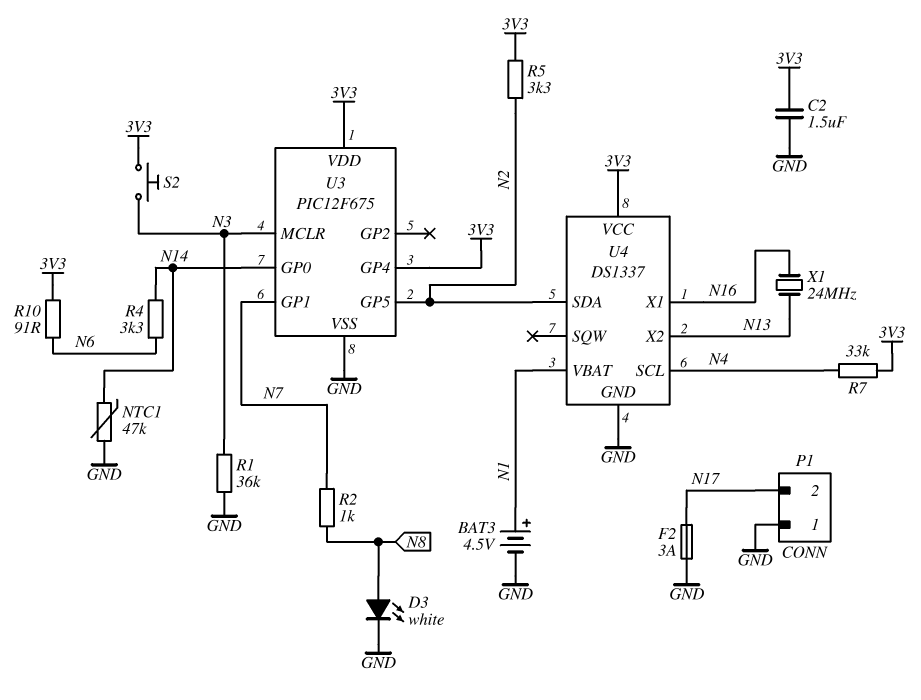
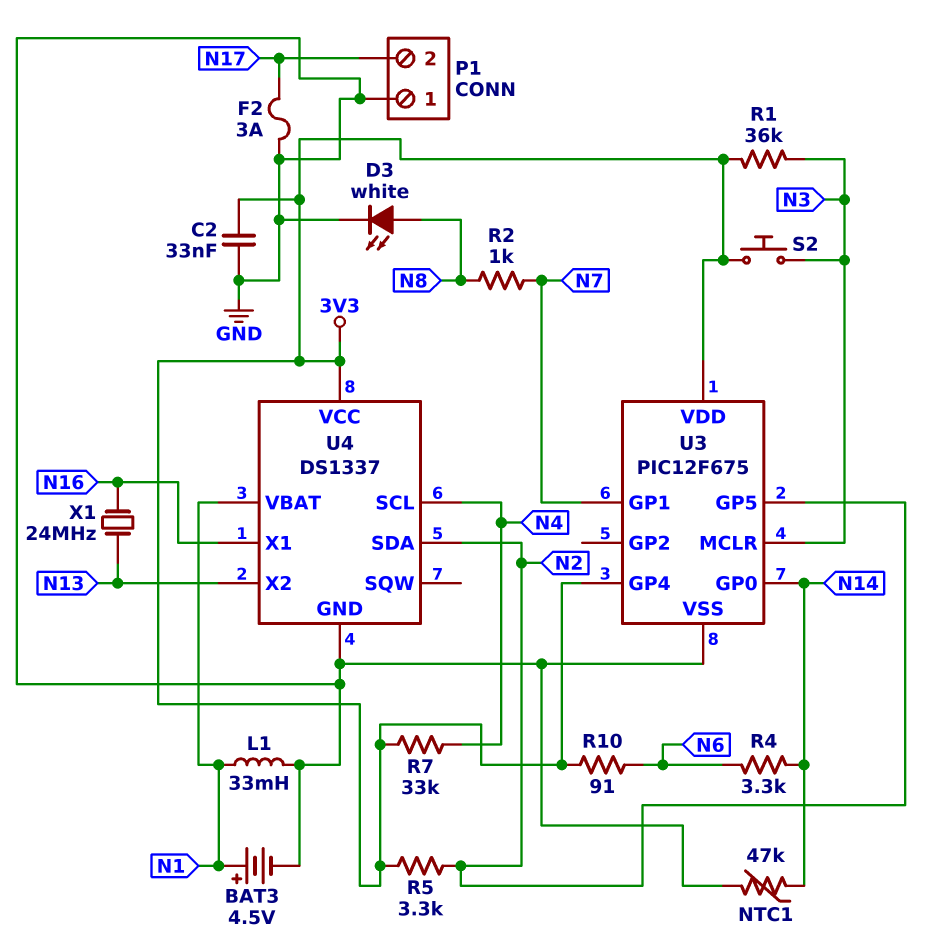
C2: 1.5uF (3V3, GND) -> 33nF (3V3, GND)
L1: none -> 33mH (GND, N1)
R1: 36k (GND, N3) -> 36k (3V3, N3)

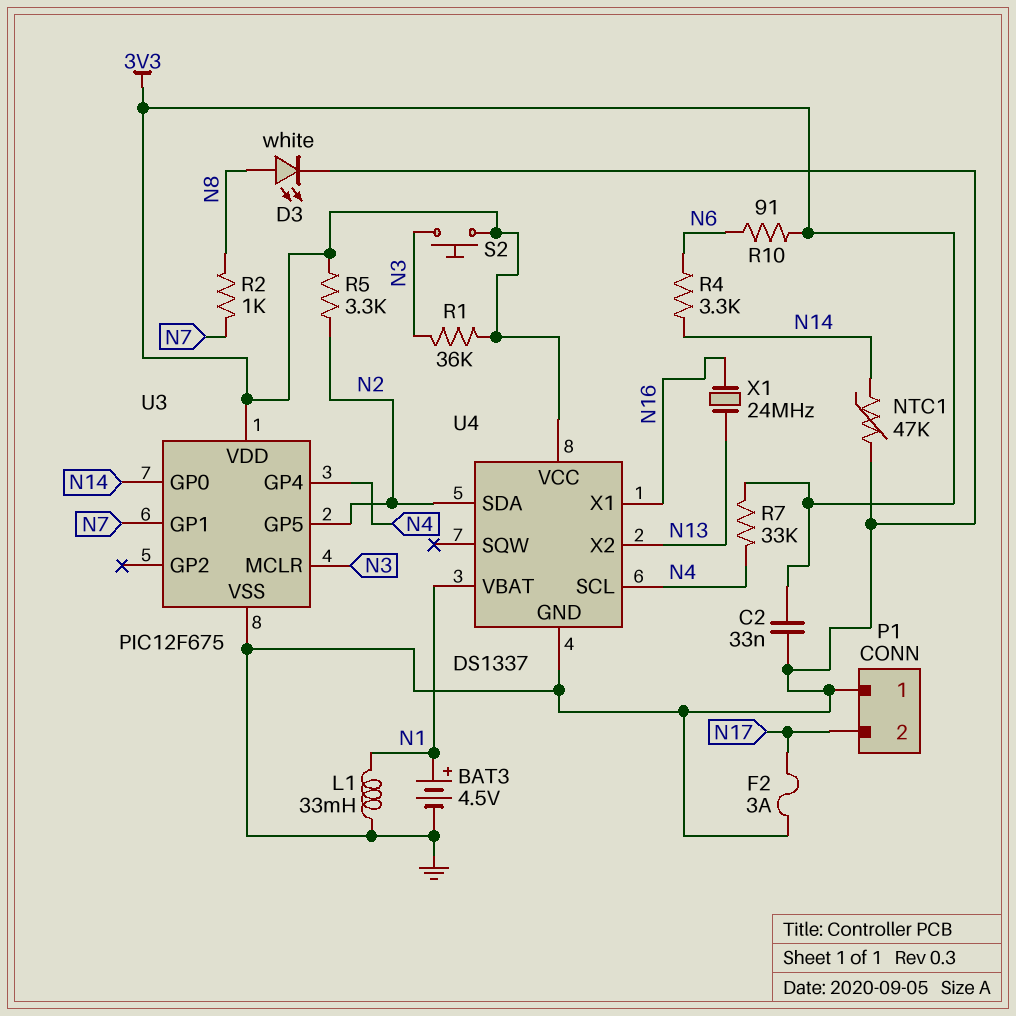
U3 pin GP4: 3V3 -> N4

